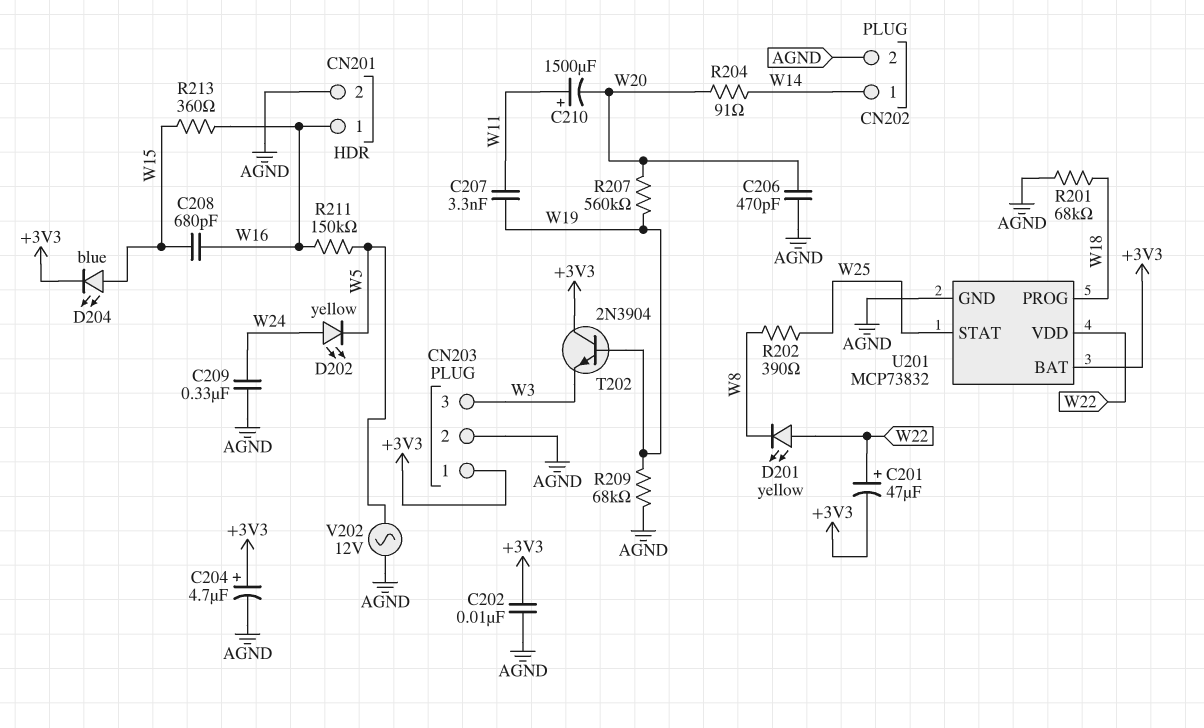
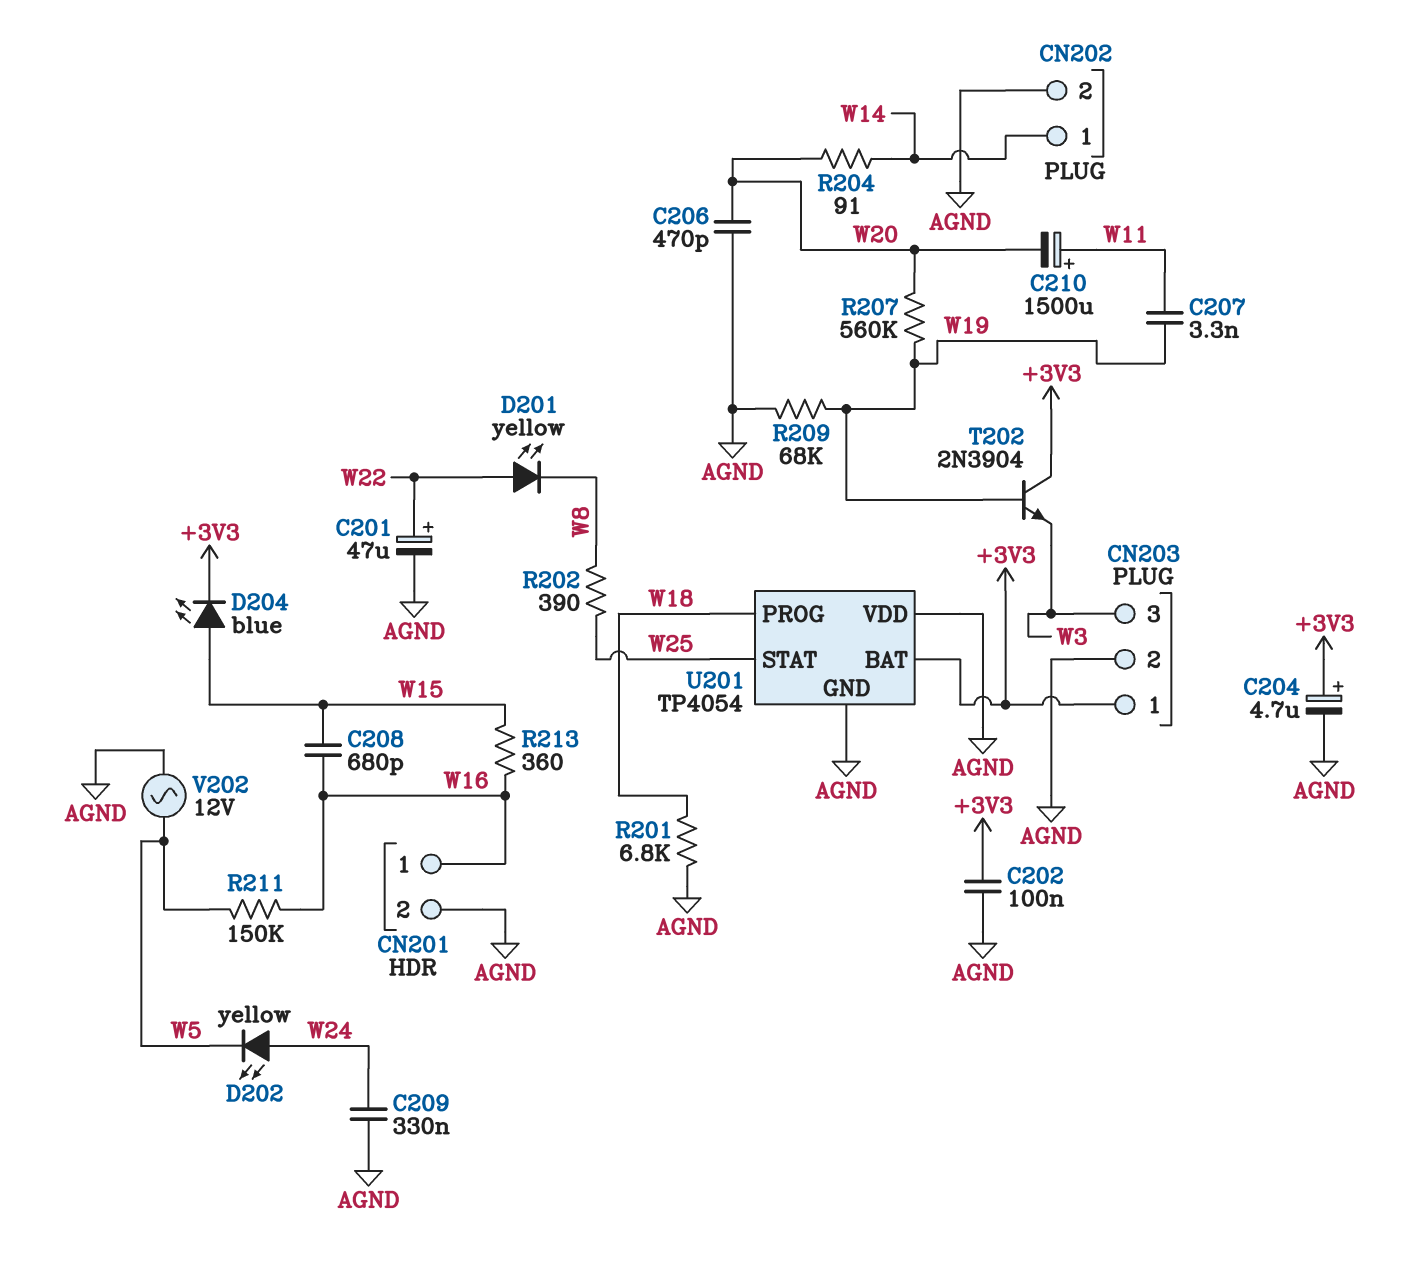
C201: 47uF (plus W22, minus +3V3) -> 47uF (plus W22, minus AGND)
C202: 10nF (+3V3, AGND) -> 100nF (+3V3, AGND)
R201: 68k (AGND, W18) -> 6.8k (AGND, W18)
U201: MCP73832 -> TP4054
U201 pin VDD: W22 -> AGND

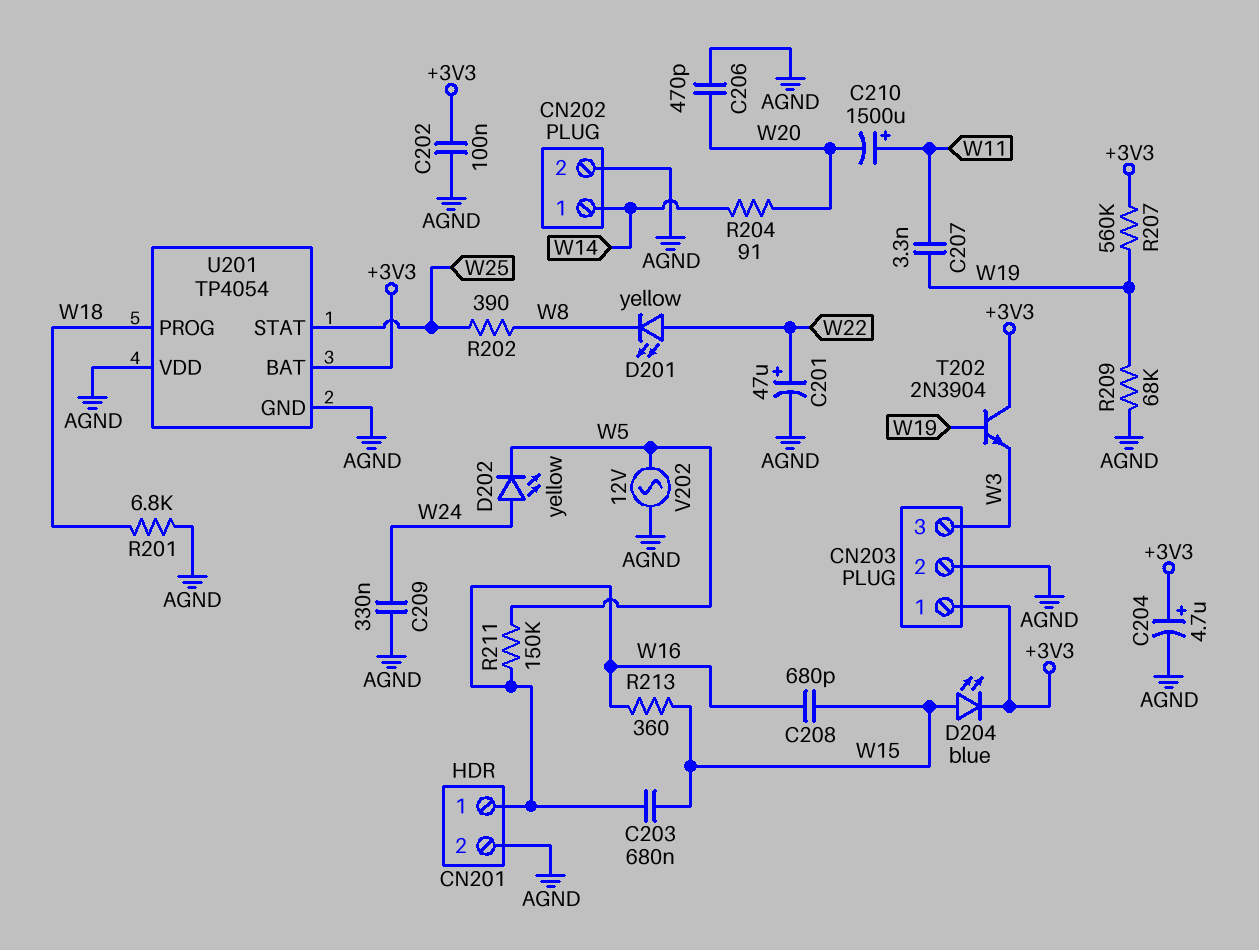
C203: none -> 680nF (W15, W16)
R207: 560k (W19, W20) -> 560k (+3V3, W19)

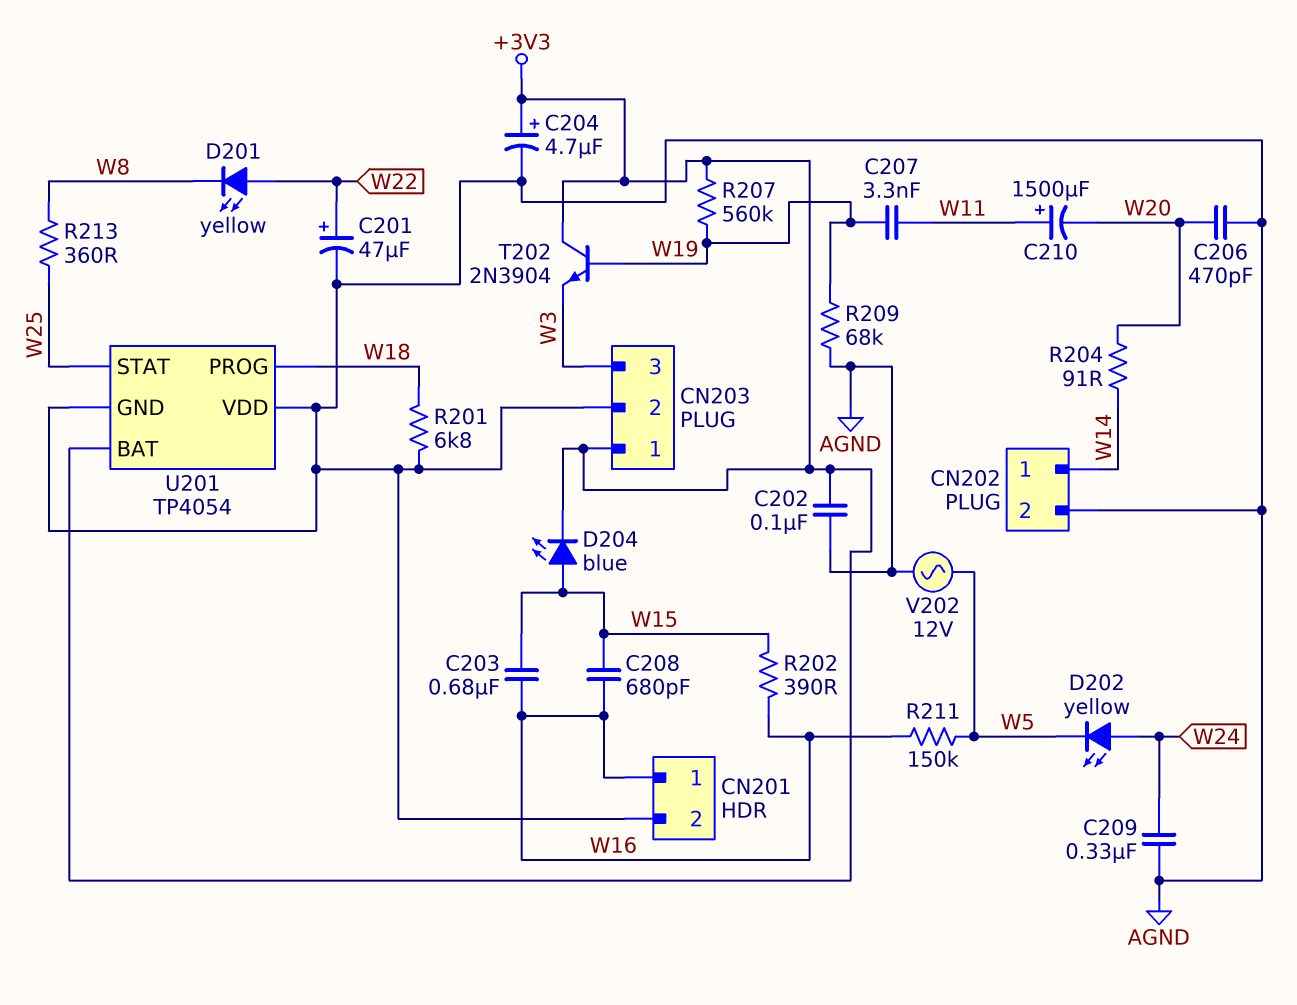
R202: 390 (W8, W25) -> 390 (W15, W16)
R213: 360 (W15, W16) -> 360 (W8, W25)

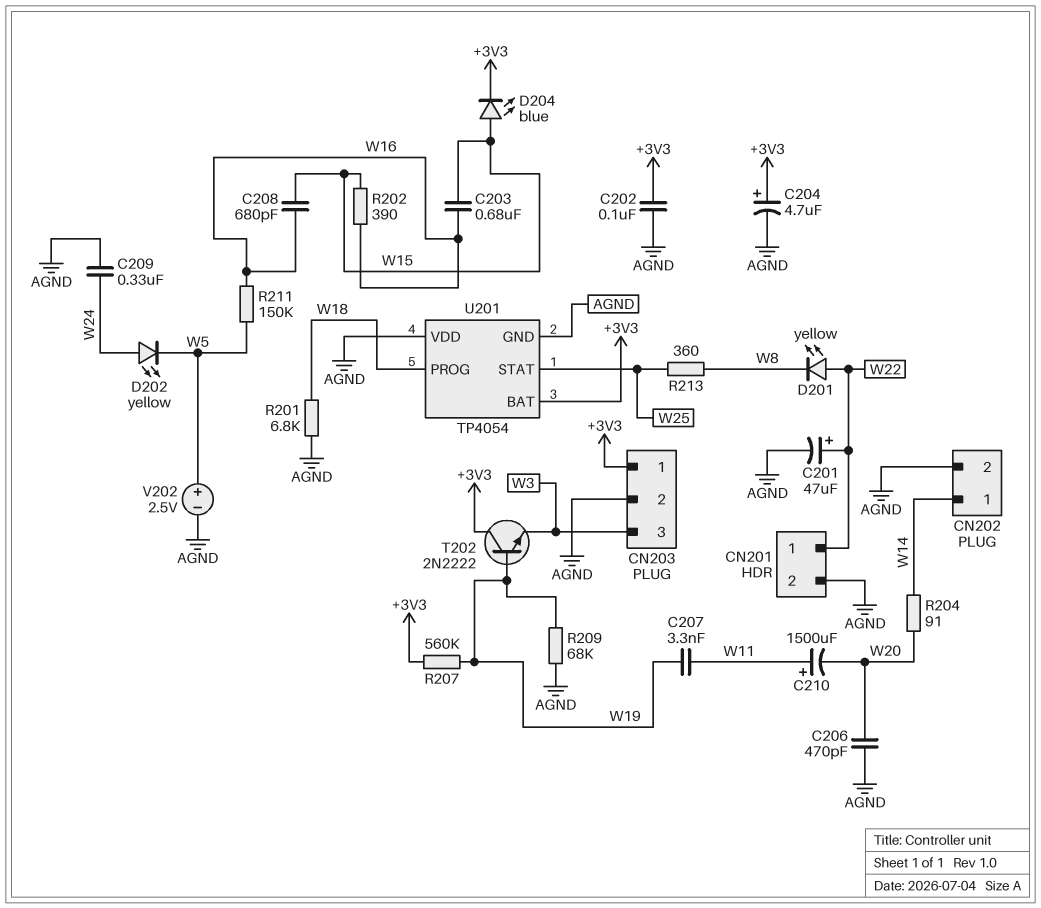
CN201 pin 1: W16 -> W22
T202: NPN 2N3904 (B W19, C +3V3, E W3) -> NPN 2N2222 (B W19, C +3V3, E W3)
V202: AC 12V (AGND, W5) -> 2.5V (plus W5, minus AGND)

